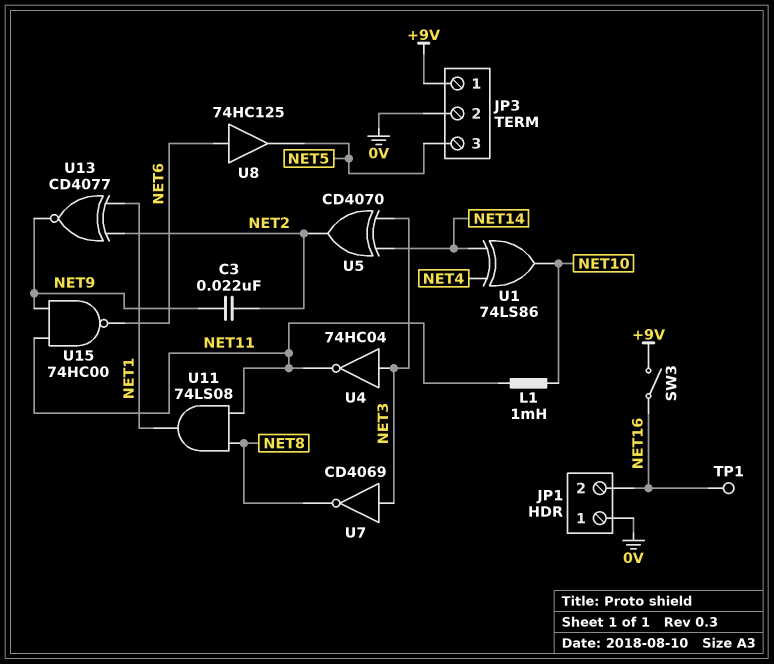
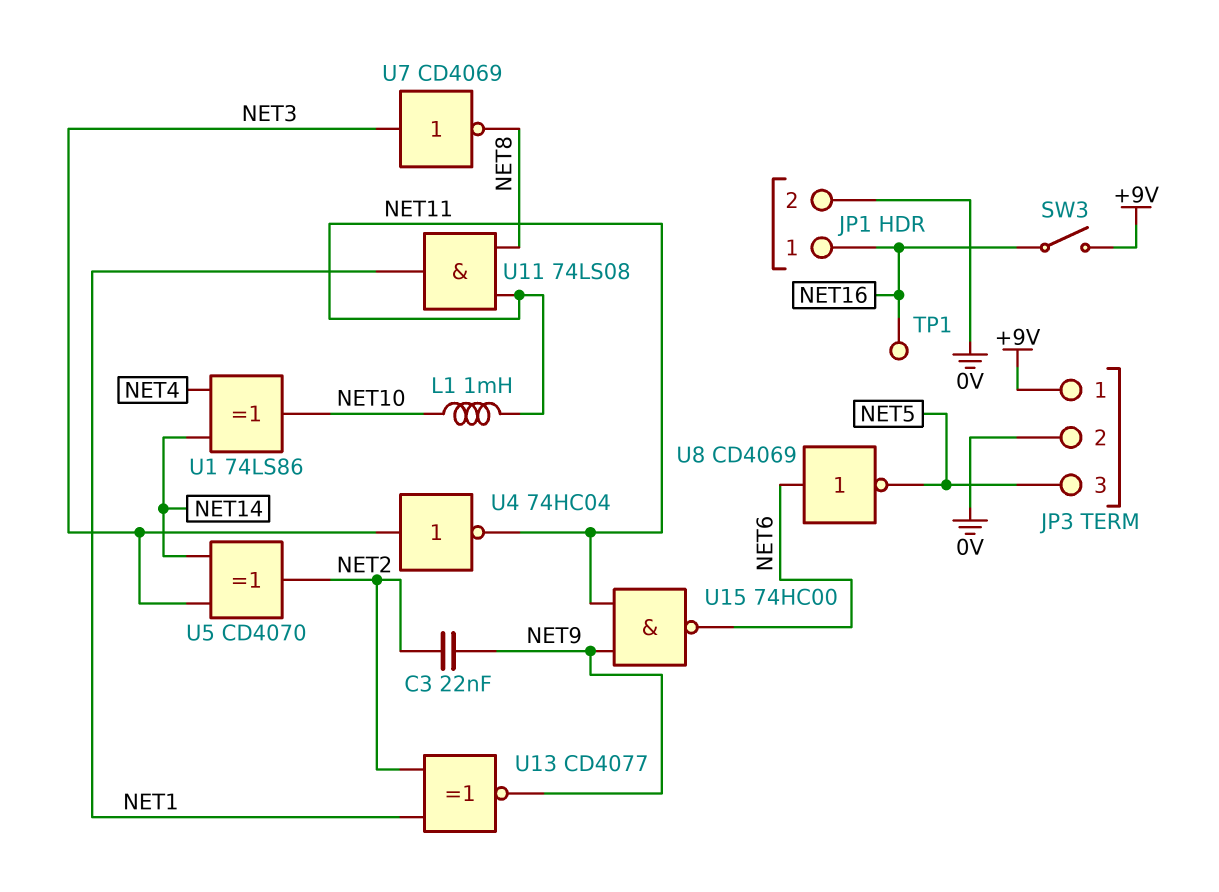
JP1 pin 1: 0V -> NET16
JP1 pin 2: NET16 -> 0V
U8: buffer 74HC125 (in NET6, out NET5) -> NOT CD4069 (in NET6, out NET5)

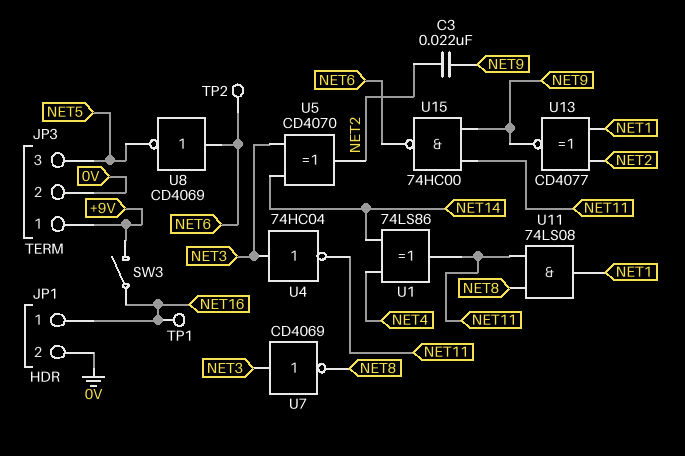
L1: 1mH (NET10, NET11) -> none
TP2: none -> test point (NET6)
U1: XOR 74LS86 (in NET4, in NET14, out NET10) -> XOR 74LS86 (in NET4, in NET14, out NET11)

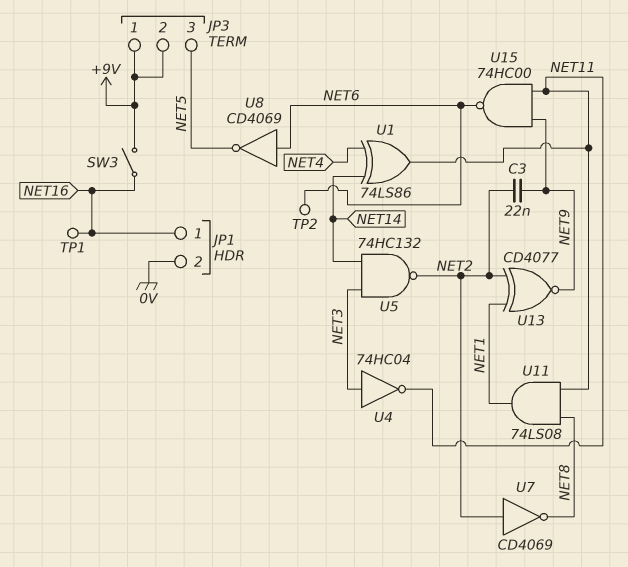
JP3 pin 2: 0V -> +9V
U5: XOR CD4070 (in NET3, in NET14, out NET2) -> NAND 74HC132 (in NET3, in NET14, out NET2)
U7: NOT CD4069 (in NET3, out NET8) -> NOT CD4069 (in NET2, out NET8)

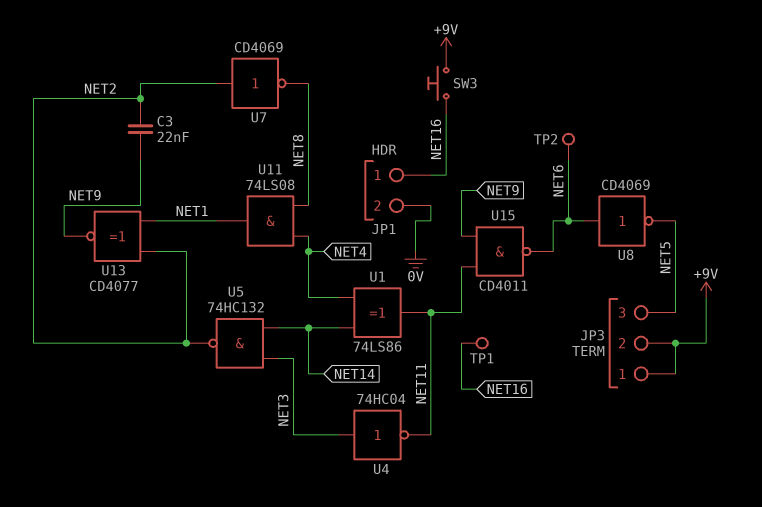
SW3: switch (+9V, NET16) -> button (+9V, NET16)
U11: AND 74LS08 (in NET8, in NET11, out NET1) -> AND 74LS08 (in NET4, in NET8, out NET1)
U15: NAND 74HC00 (in NET9, in NET11, out NET6) -> NAND CD4011 (in NET9, in NET11, out NET6)

